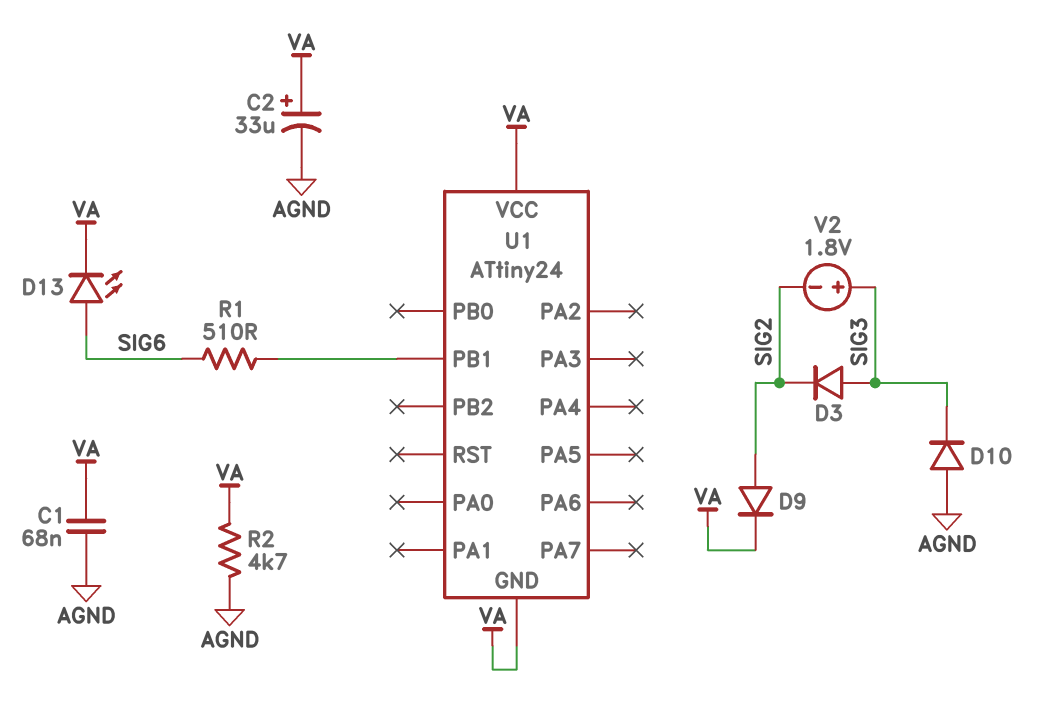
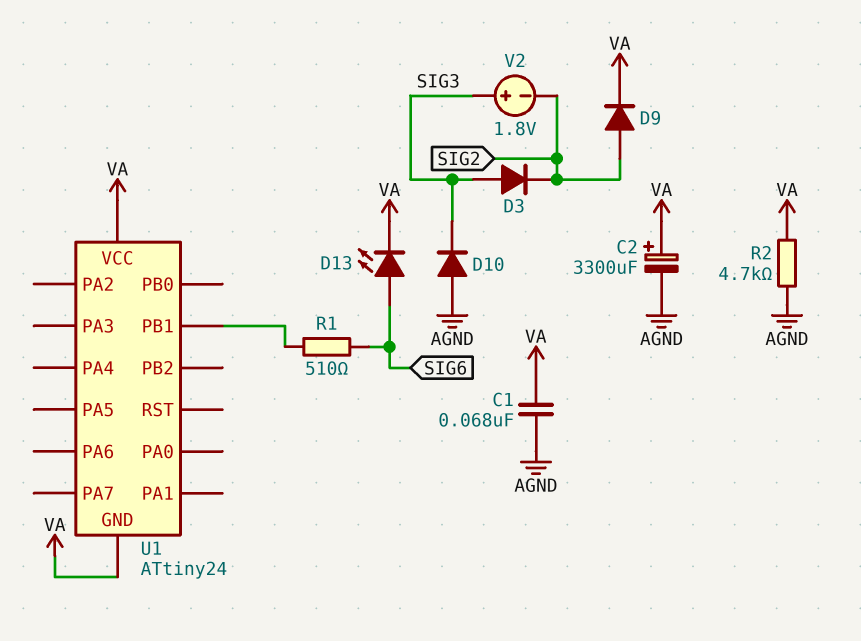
C2: 33uF (plus VA, minus AGND) -> 3300uF (plus VA, minus AGND)

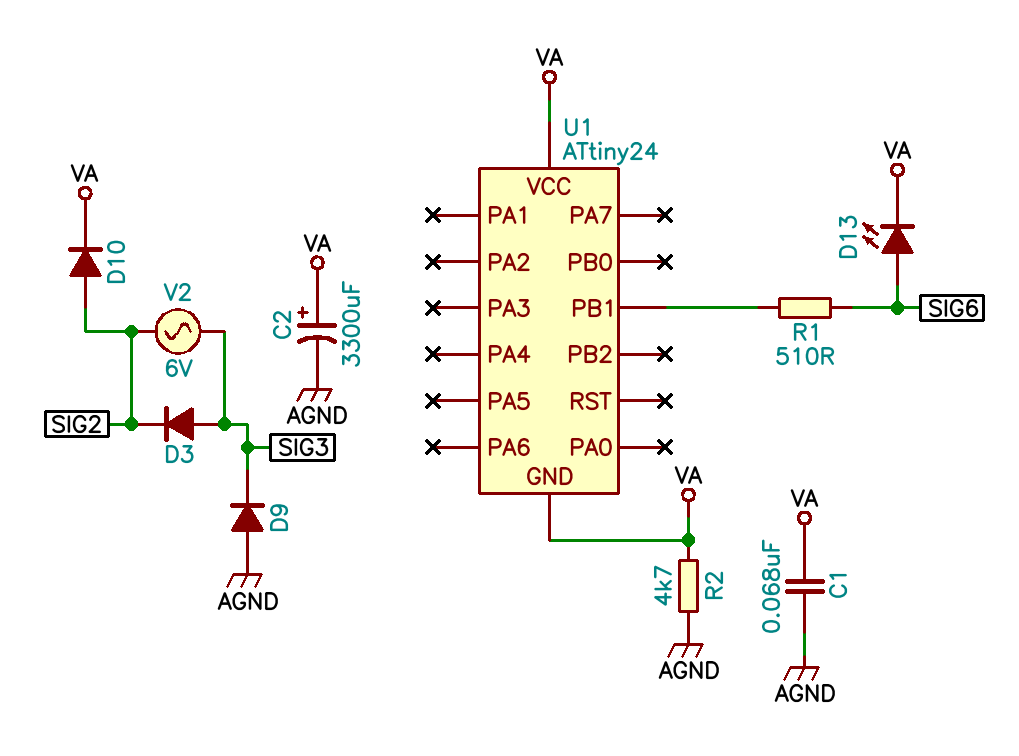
D9: diode (A SIG2, K VA) -> diode (A AGND, K SIG3)
D10: diode (A AGND, K SIG3) -> diode (A SIG2, K VA)
V2: 1.8V (plus SIG3, minus SIG2) -> AC 6V (SIG2, SIG3)

